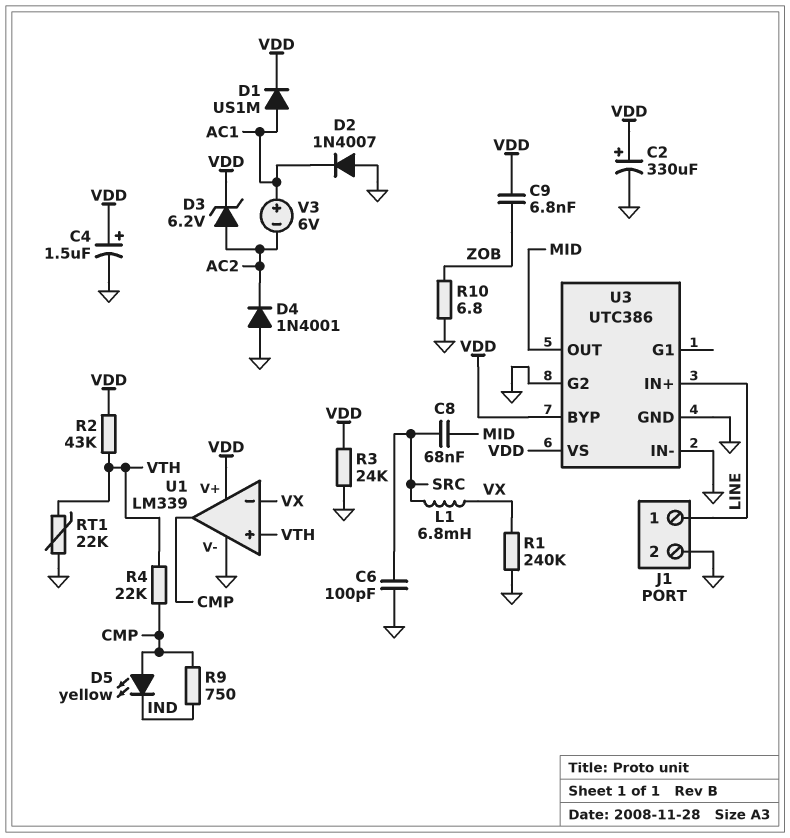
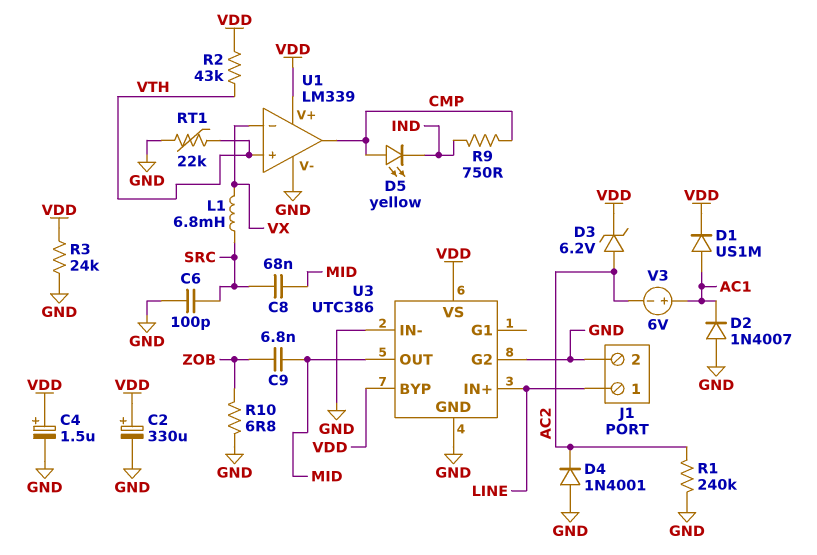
C9: 6.8nF (VDD, ZOB) -> 6.8nF (MID, ZOB)
R1: 240k (GND, VX) -> 240k (AC2, GND)
R4: 22k (CMP, VTH) -> none

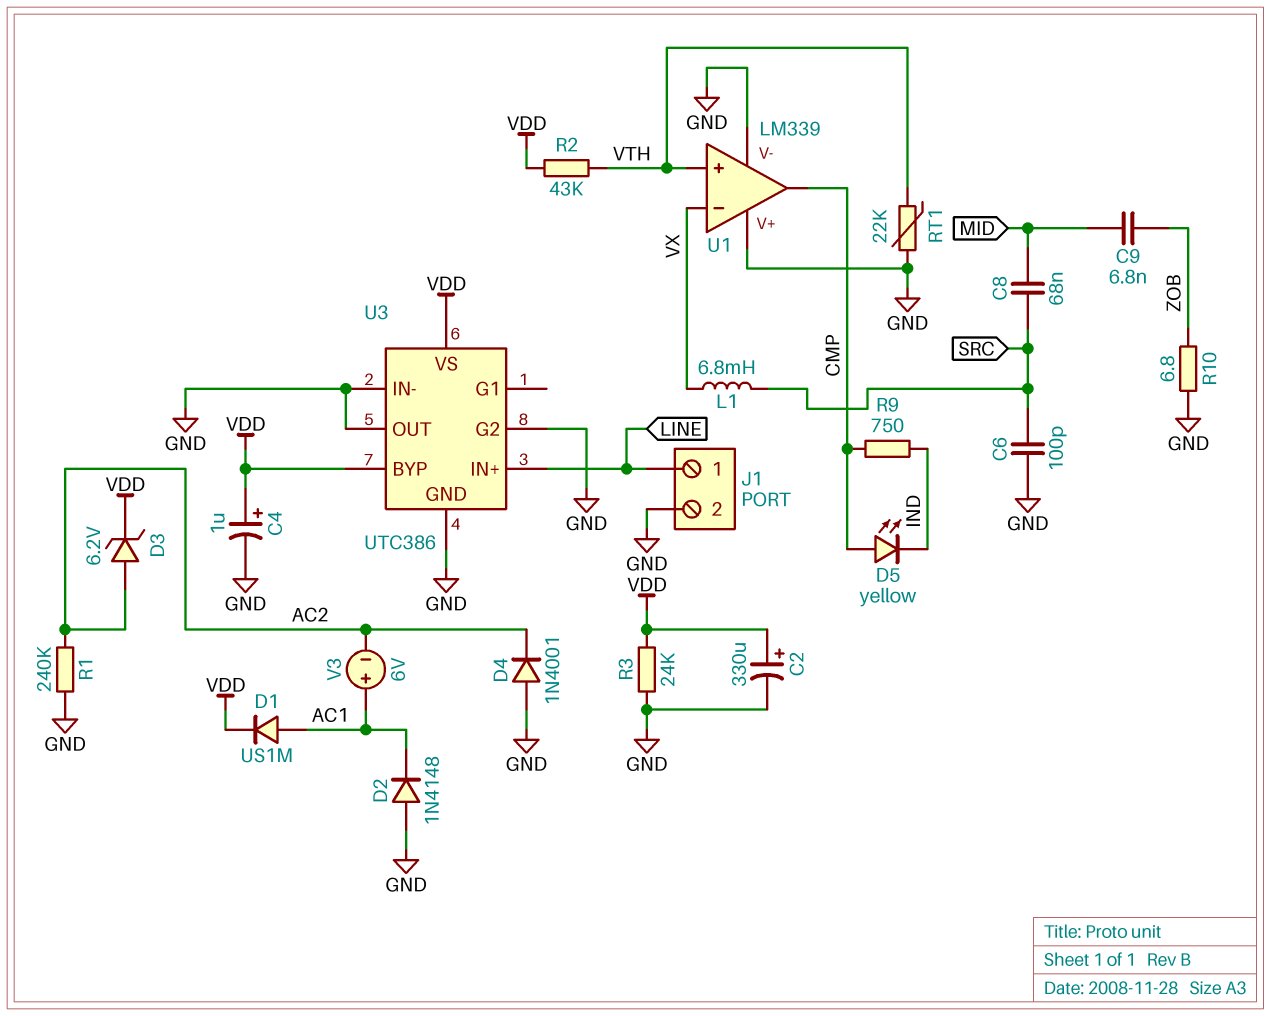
C4: 1.5uF (plus VDD, minus GND) -> 1uF (plus VDD, minus GND)
D2: diode 1N4007 (A GND, K AC1) -> diode 1N4148 (A GND, K AC1)
U1 pin V+: VDD -> GND
U3 pin OUT: MID -> GND

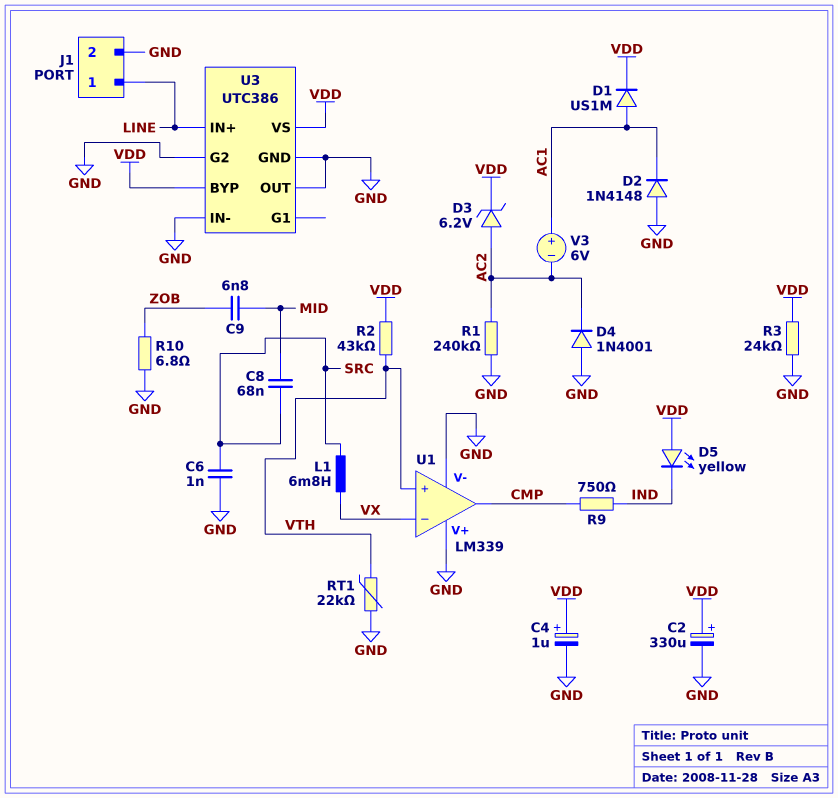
C6: 100pF (GND, SRC) -> 1nF (GND, SRC)
D5: LED yellow (A CMP, K IND) -> LED yellow (A VDD, K IND)

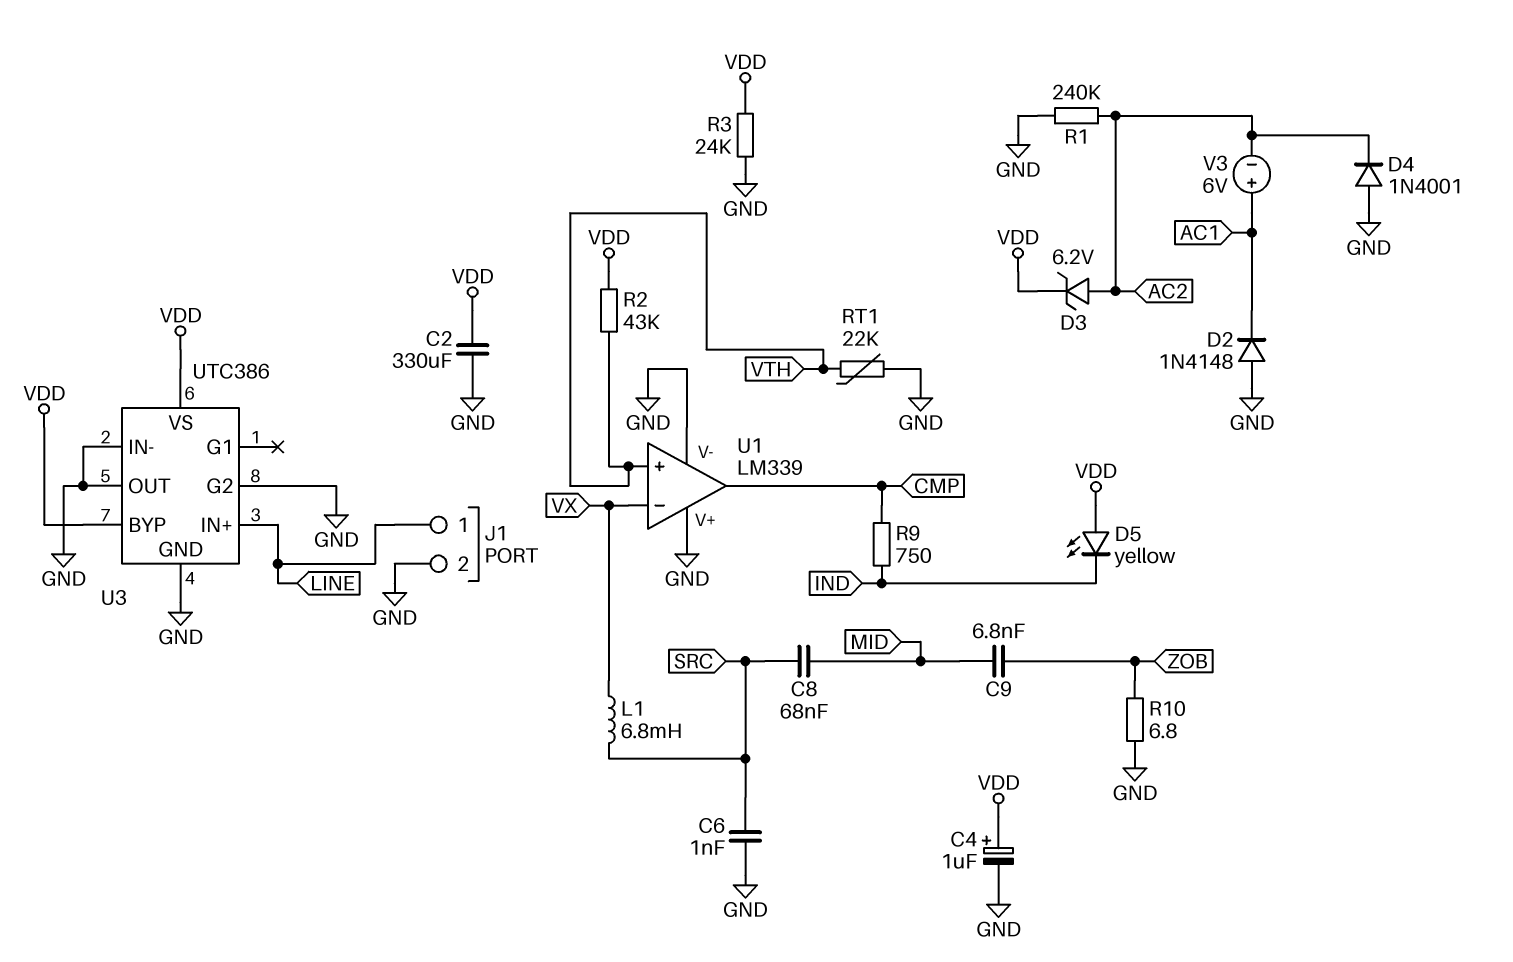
C2: 330uF (plus VDD, minus GND) -> 330uF (GND, VDD)
D1: diode US1M (A AC1, K VDD) -> none

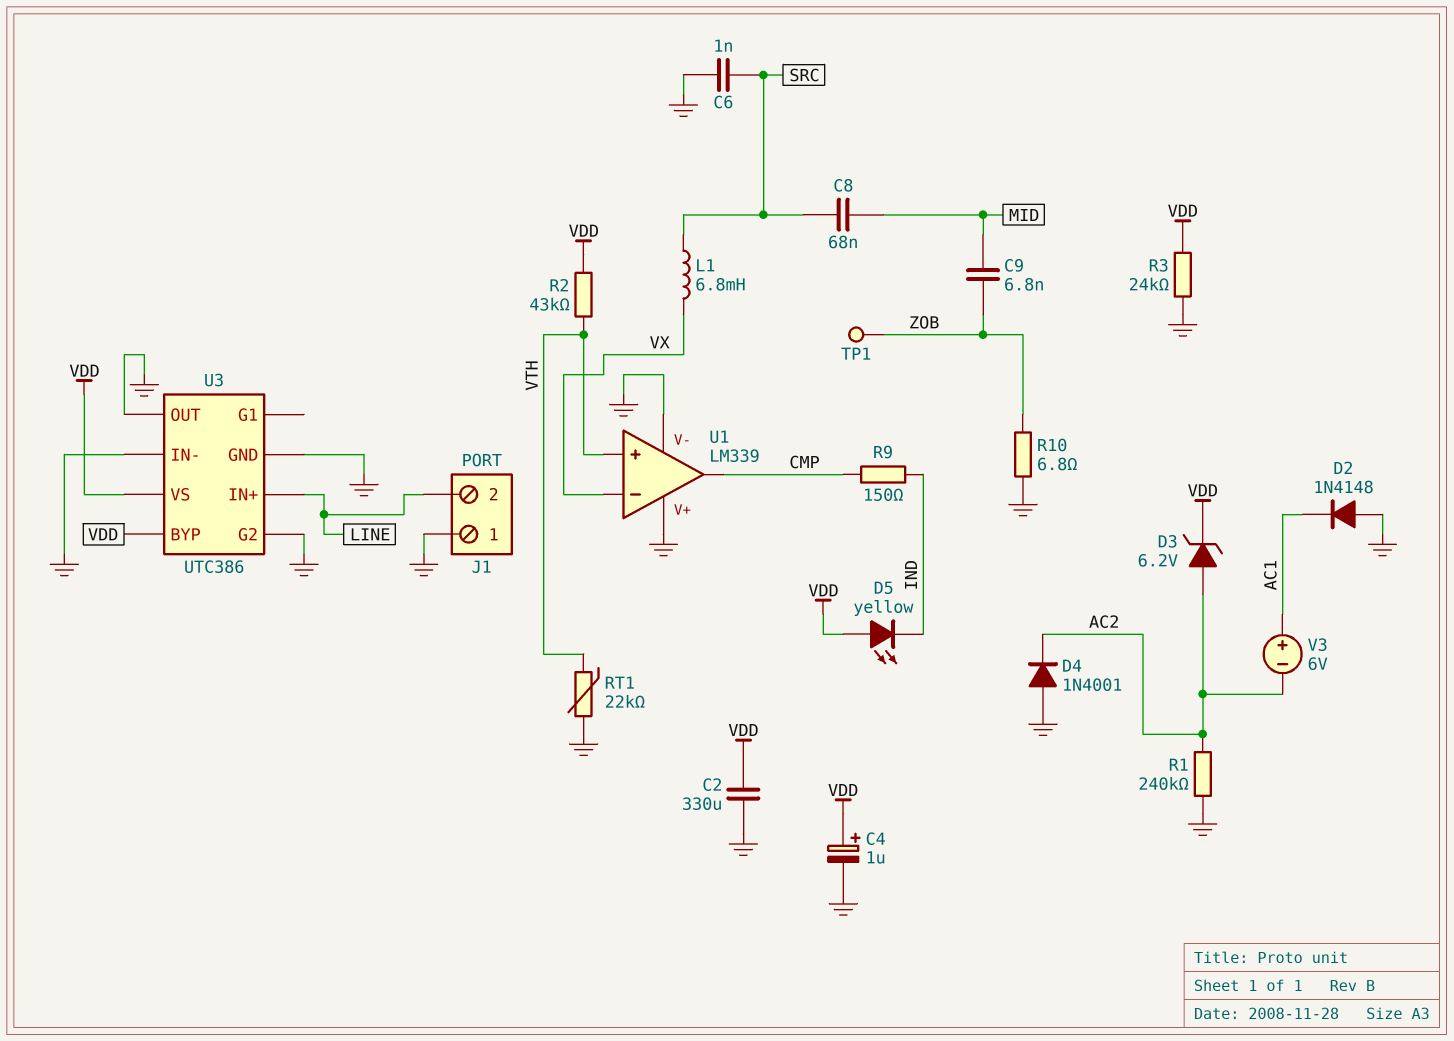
J1 pin 1: LINE -> GND
J1 pin 2: GND -> LINE
R9: 750 (CMP, IND) -> 150 (CMP, IND)
TP1: none -> test point (ZOB)

